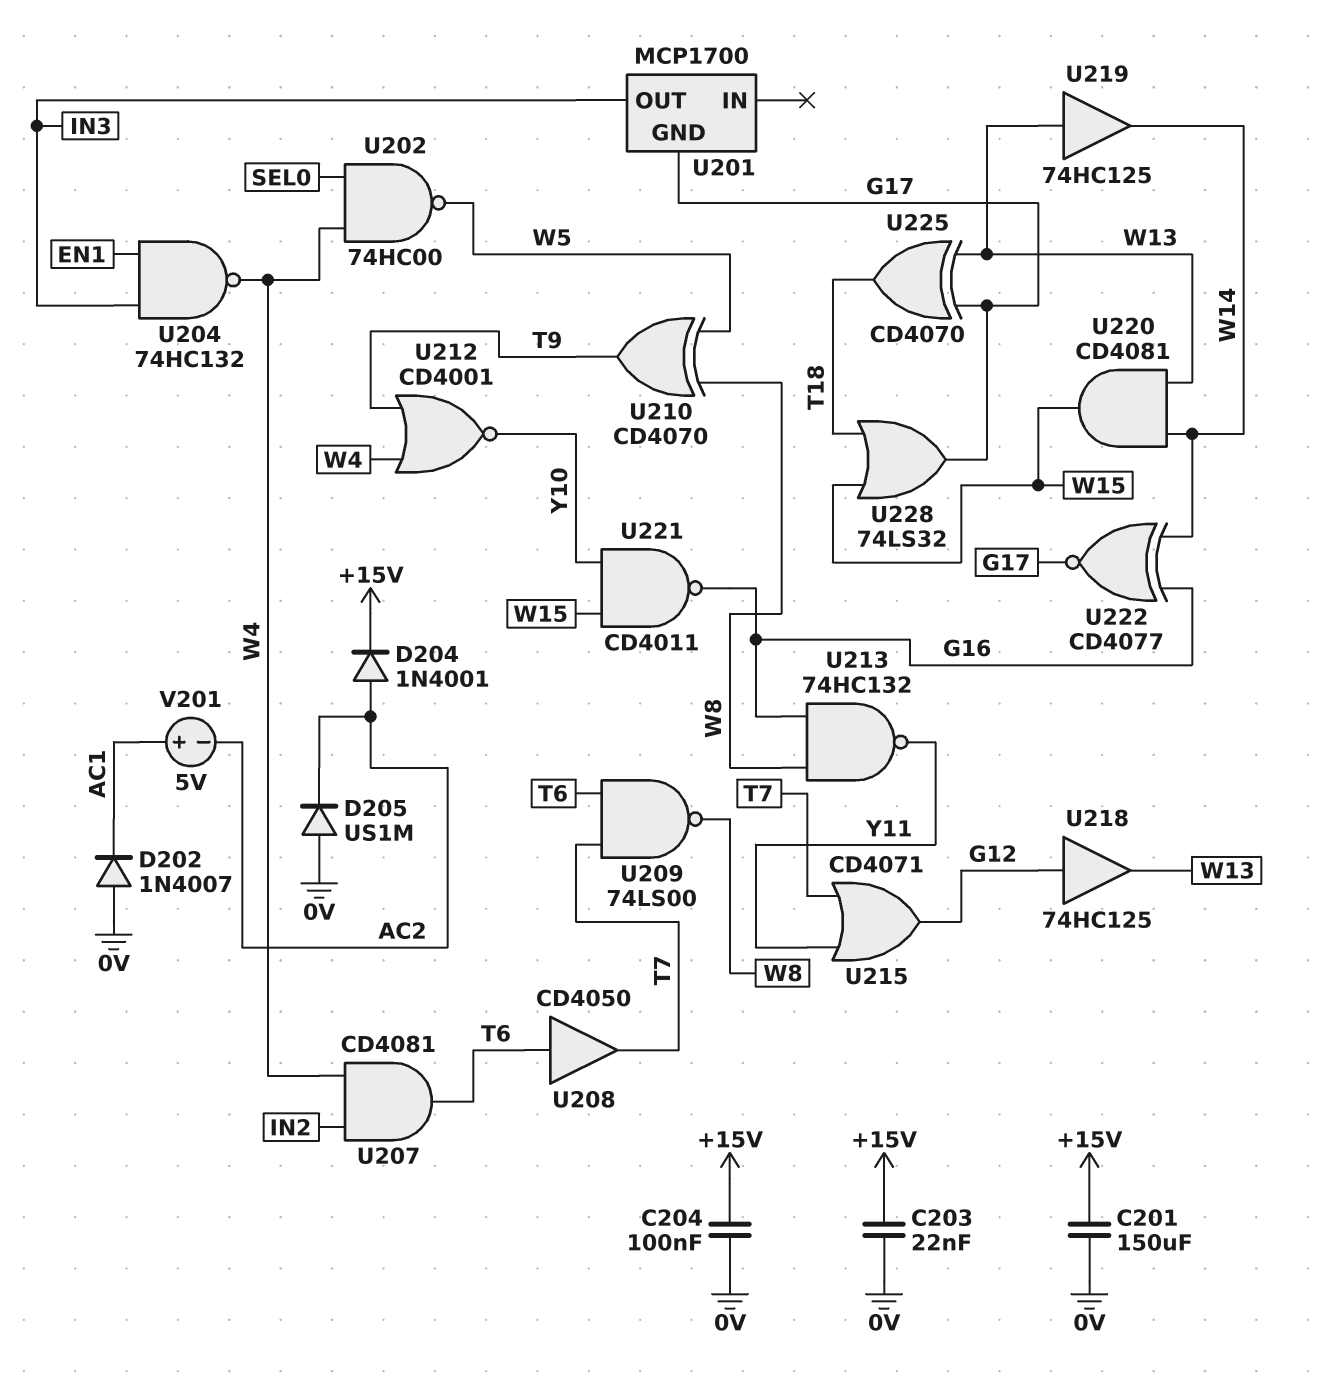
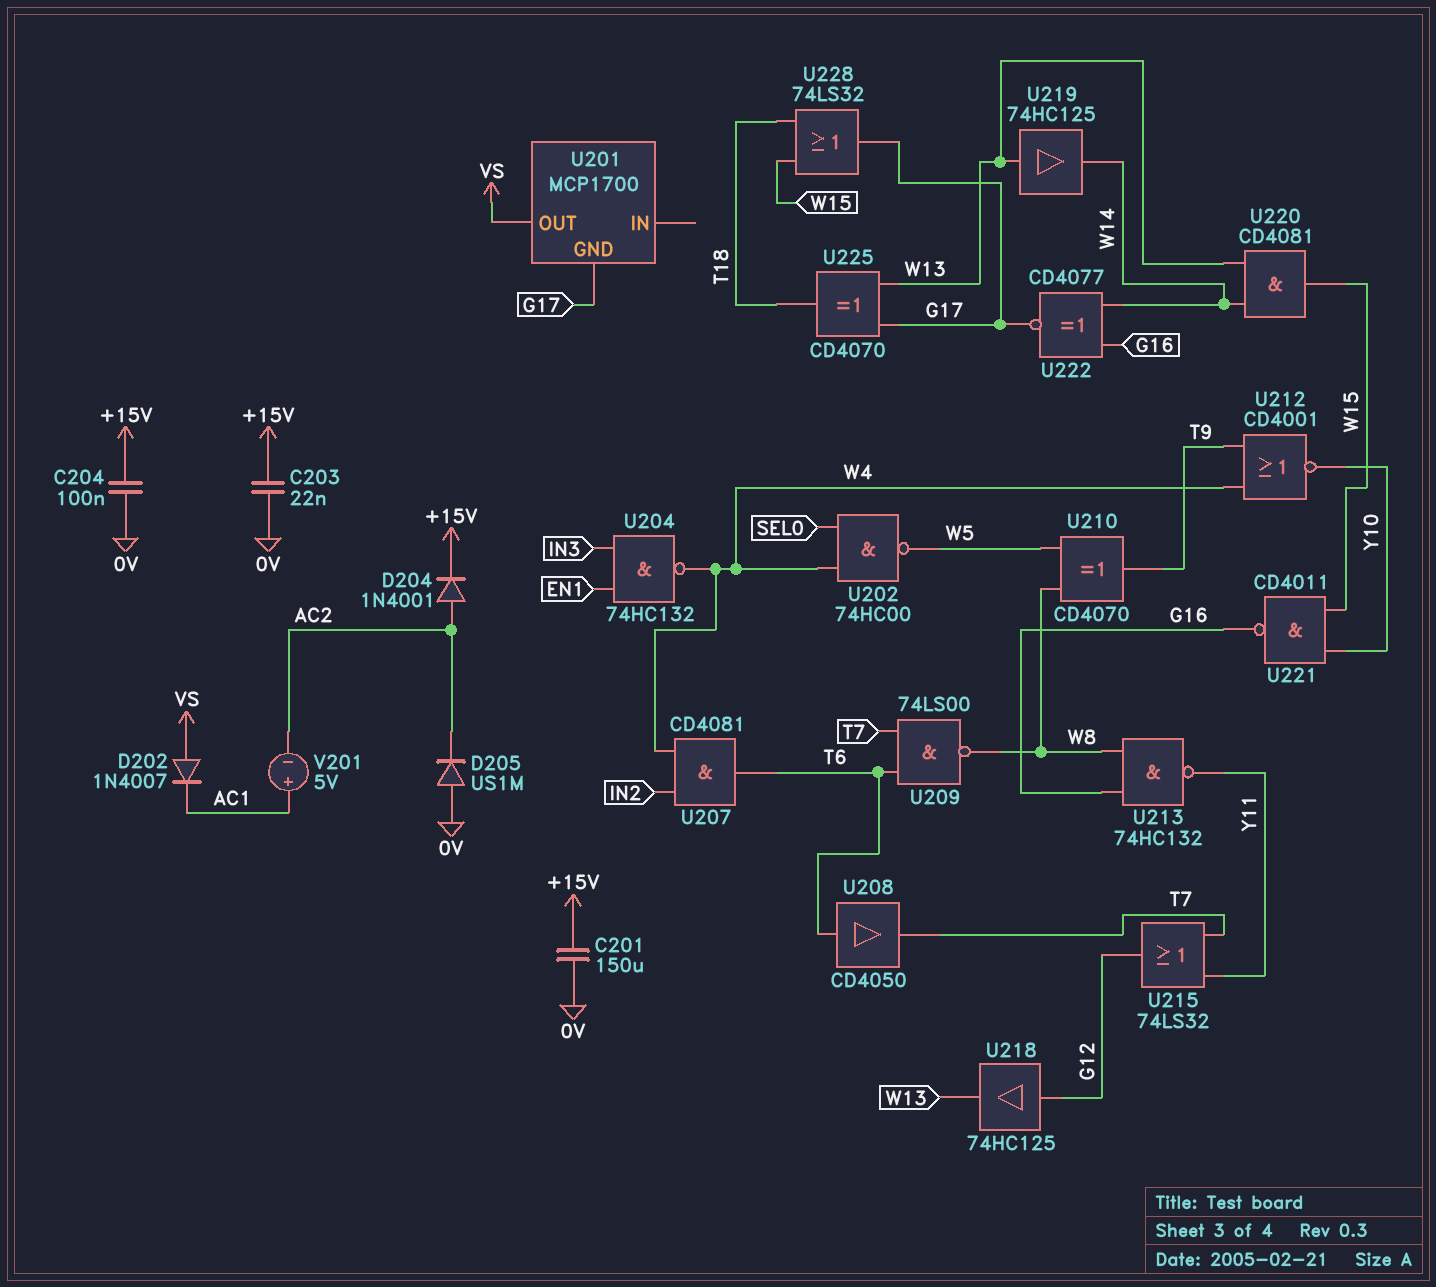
D202: diode 1N4007 (A 0V, K AC1) -> diode 1N4007 (A VS, K AC1)
U201 pin OUT: IN3 -> VS
U215: OR CD4071 (in T7, in Y11, out G12) -> OR 74LS32 (in T7, in Y11, out G12)

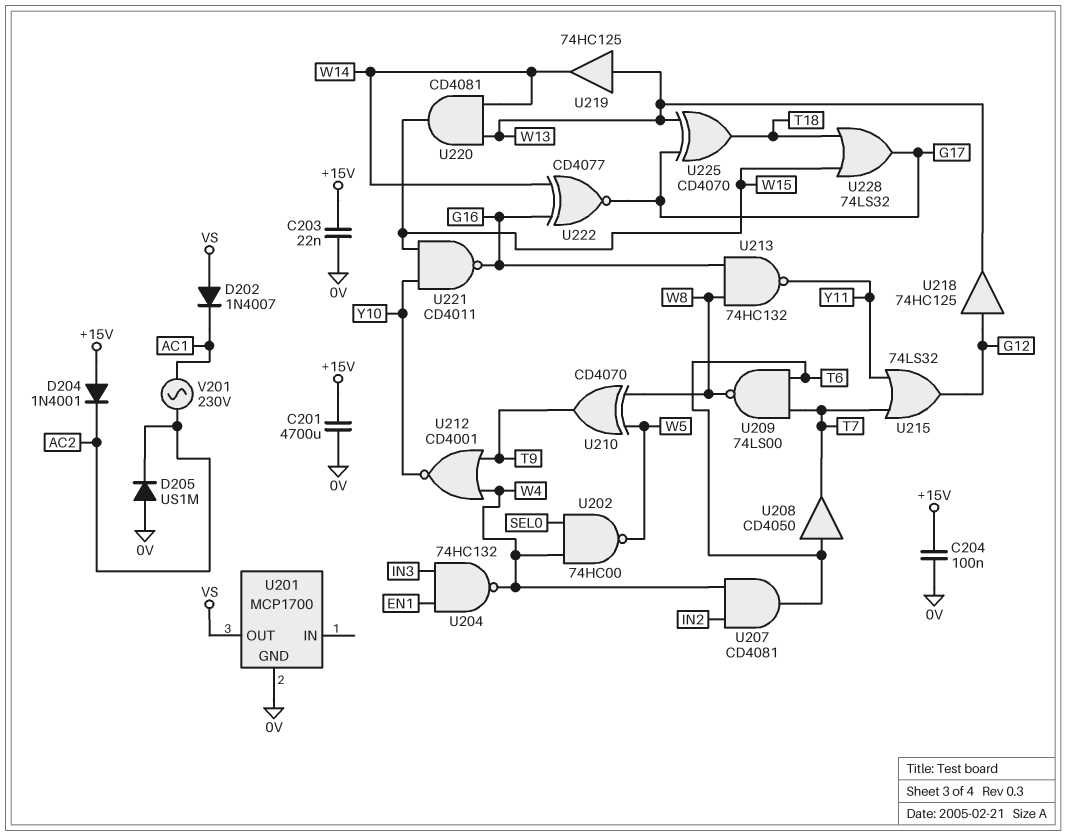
C201: 150uF (+15V, 0V) -> 4700uF (+15V, 0V)
D204: diode 1N4001 (A AC2, K +15V) -> diode 1N4001 (A +15V, K AC2)
U201 pin GND: G17 -> 0V
V201: 5V (plus AC1, minus AC2) -> AC 230V (AC1, AC2)

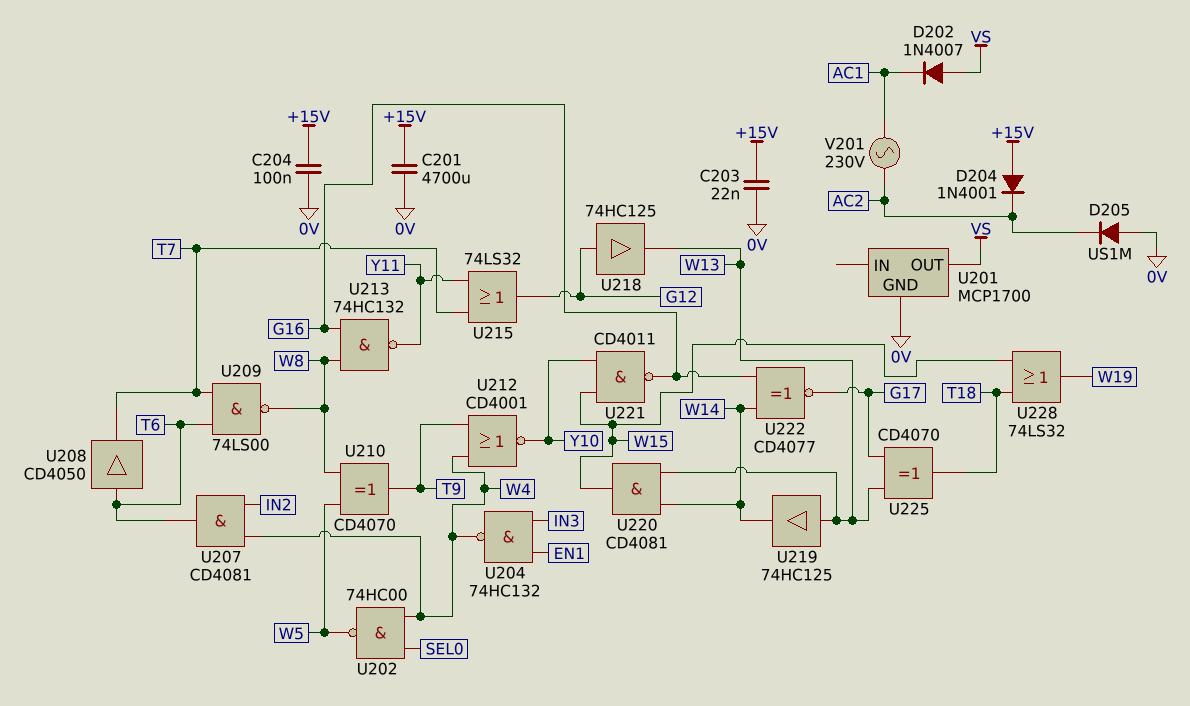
U228: OR 74LS32 (in T18, in W15, out G17) -> OR 74LS32 (in T18, in W15, out W19)

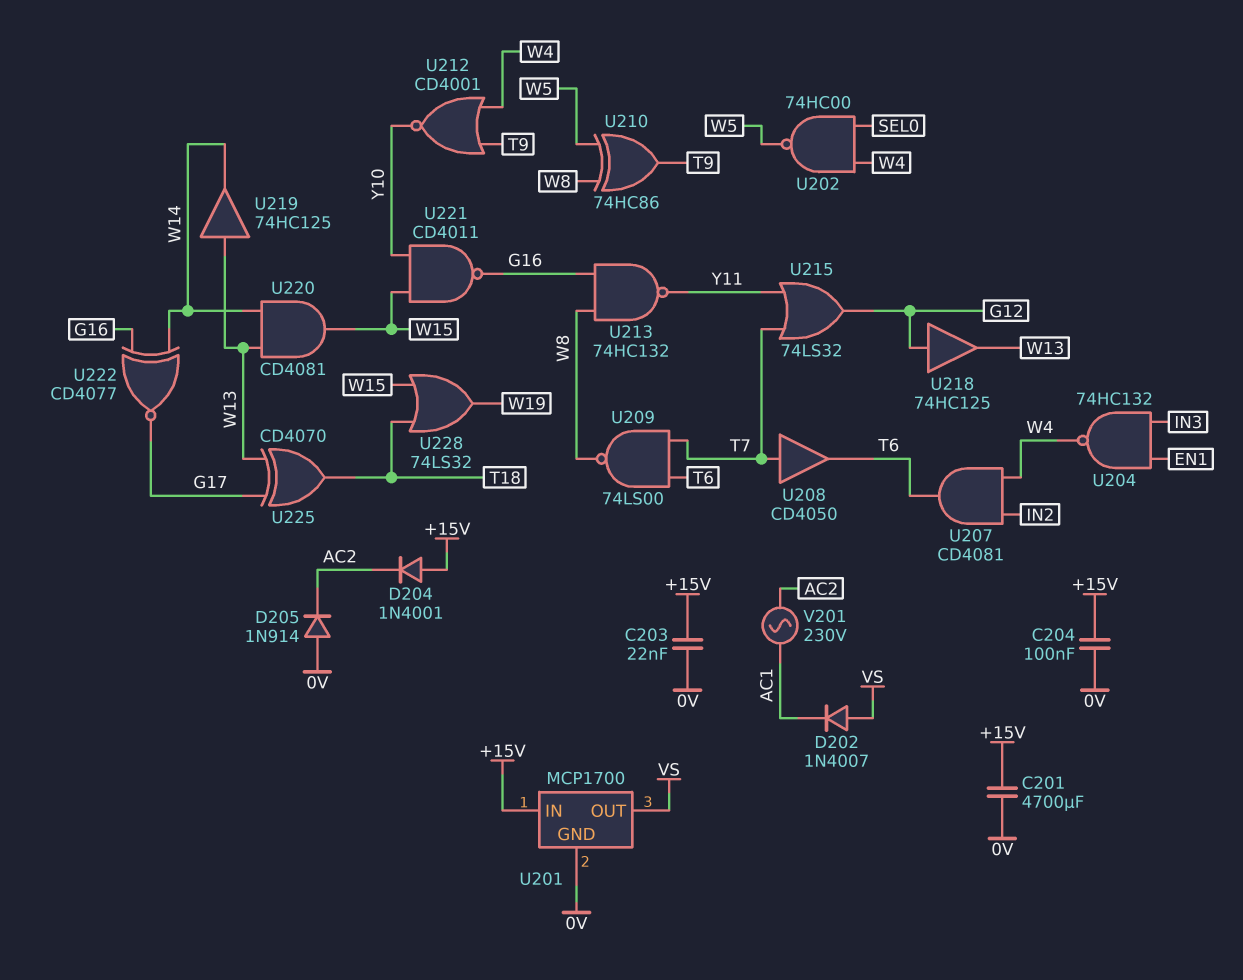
D205: diode US1M (A 0V, K AC2) -> diode 1N914 (A 0V, K AC2)
U201 pin IN: none -> +15V
U208: buffer CD4050 (in T6, out T7) -> buffer CD4050 (in T7, out T6)
U210: XOR CD4070 (in W5, in W8, out T9) -> XOR 74HC86 (in W5, in W8, out T9)

